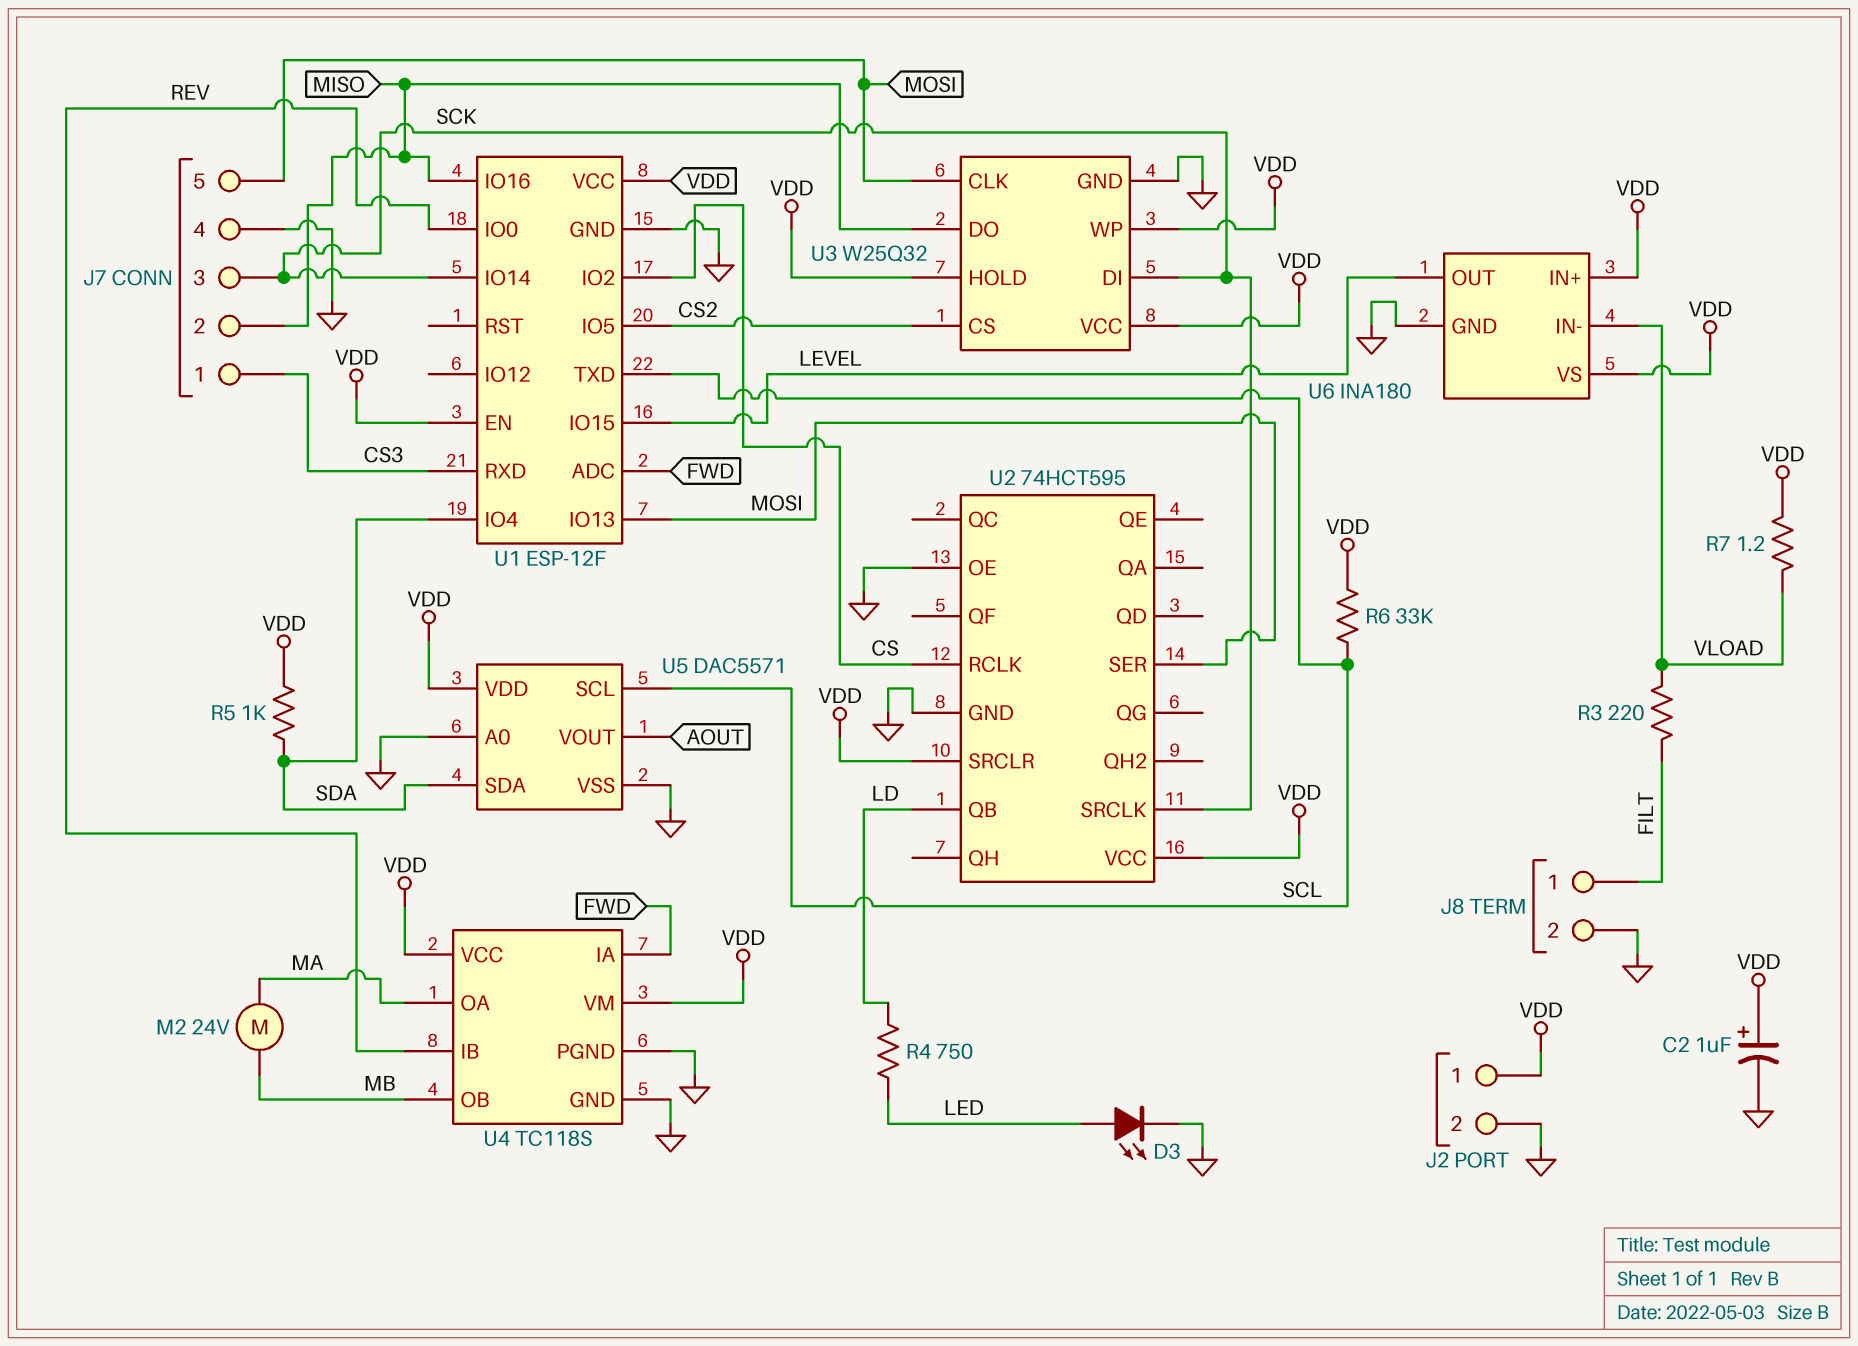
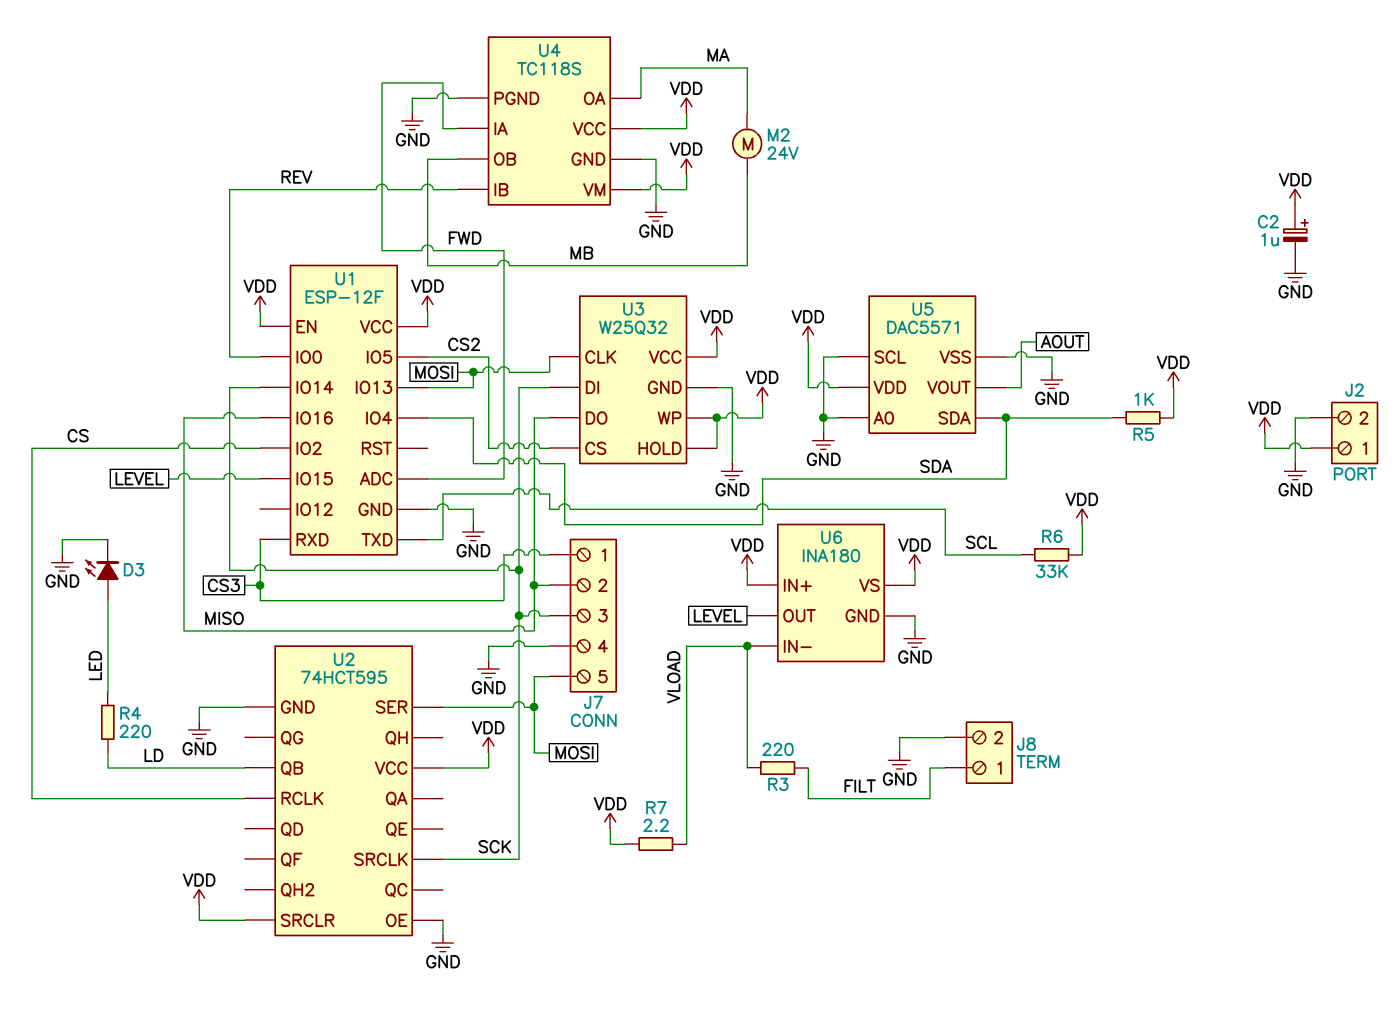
R4: 750 (LD, LED) -> 220 (LD, LED)
R7: 1.2 (VDD, VLOAD) -> 2.2 (VDD, VLOAD)
U5 pin SCL: SCL -> GND

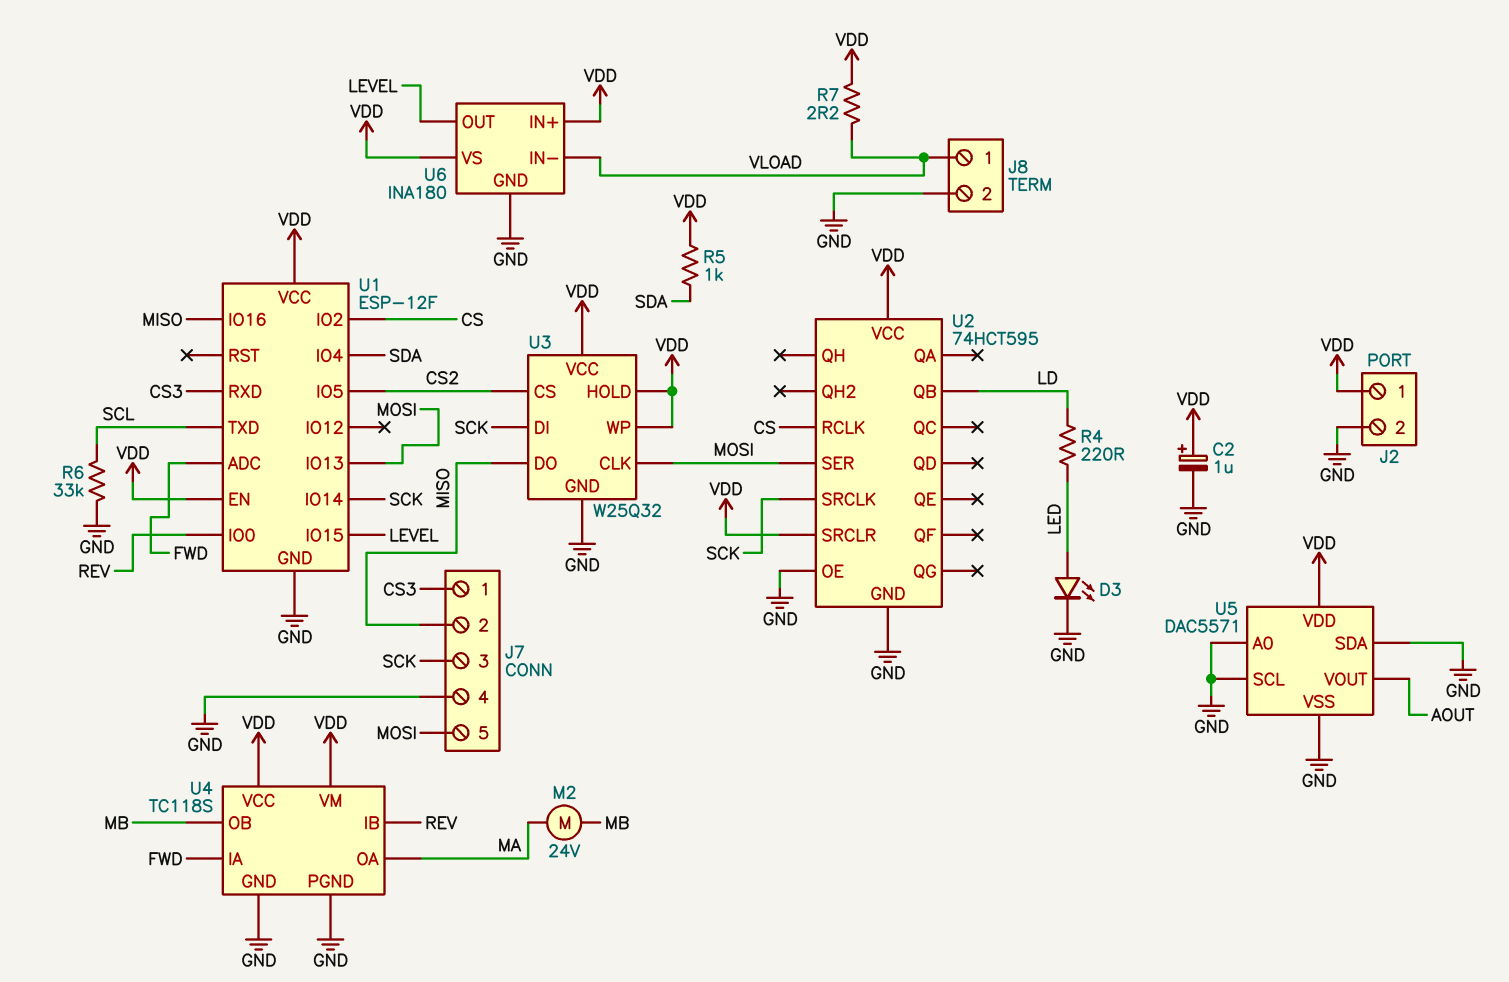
J8 pin 1: FILT -> VLOAD
R3: 220 (FILT, VLOAD) -> none
R6: 33k (SCL, VDD) -> 33k (GND, SCL)
U5 pin SDA: SDA -> GND

